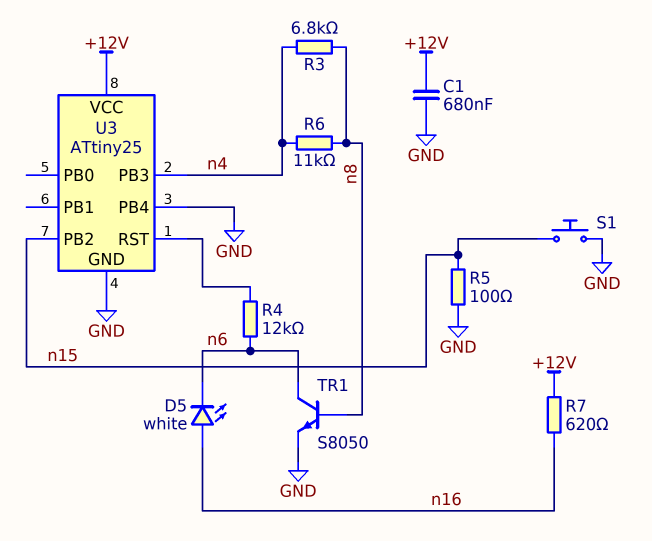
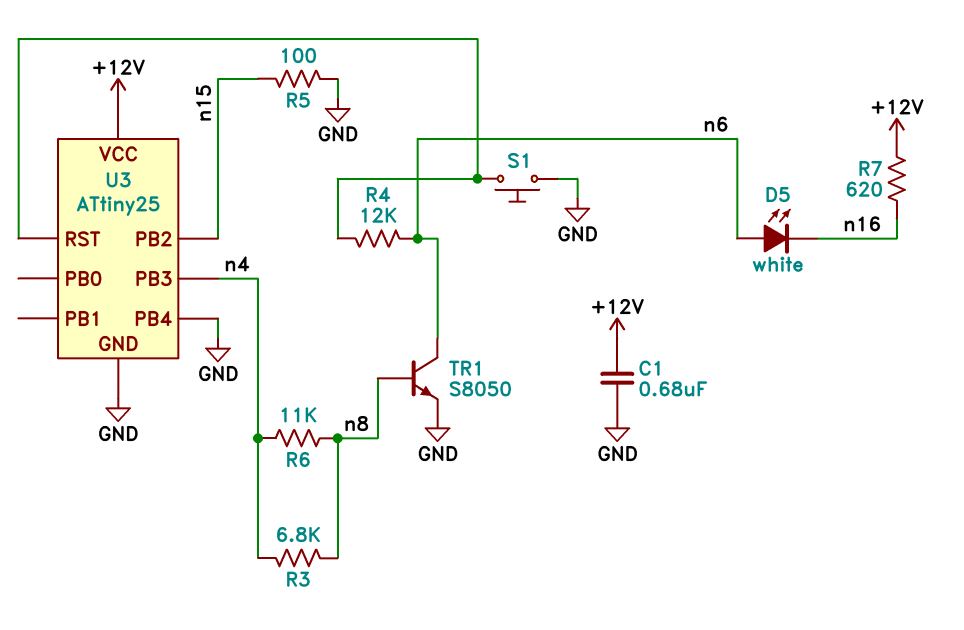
D5: LED white (A n16, K n6) -> LED white (A n6, K n16)
S1: button (GND, n15) -> button (GND, U3/RST)

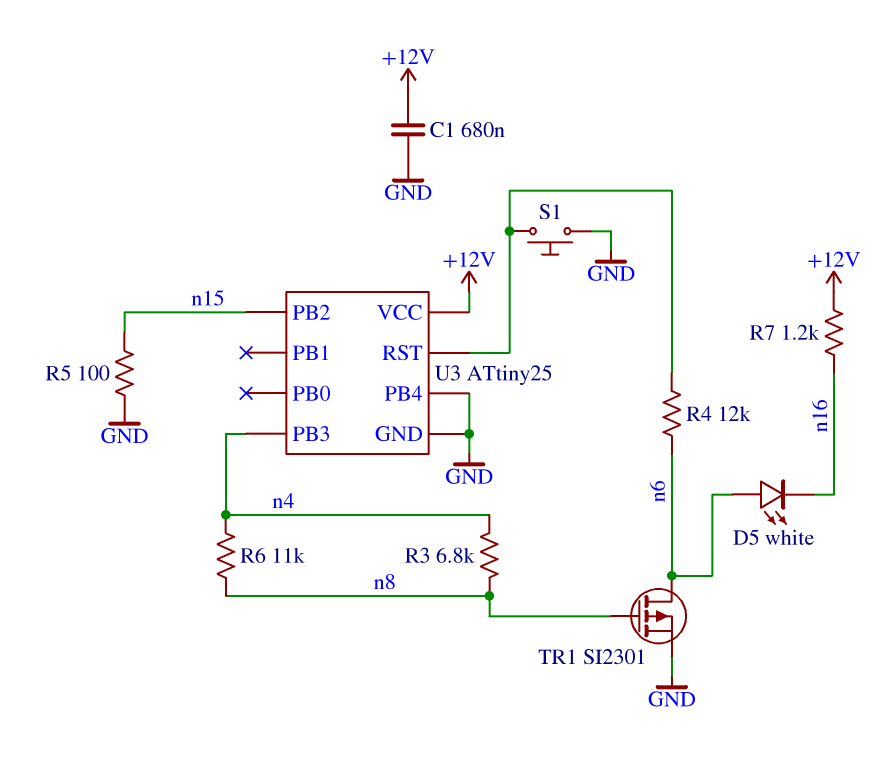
R7: 620 (+12V, n16) -> 1.2k (+12V, n16)
TR1: NPN S8050 (B n8, C n6, E GND) -> PMOS SI2301 (G n8, D n6, S GND)

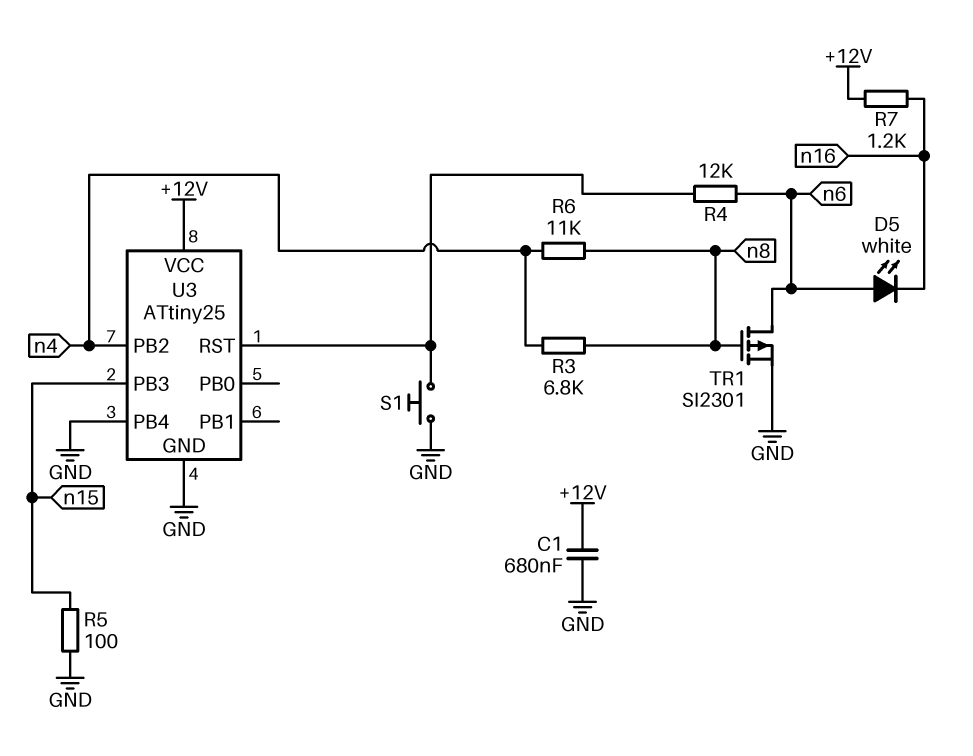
U3 pin PB2: n15 -> n4
U3 pin PB3: n4 -> n15

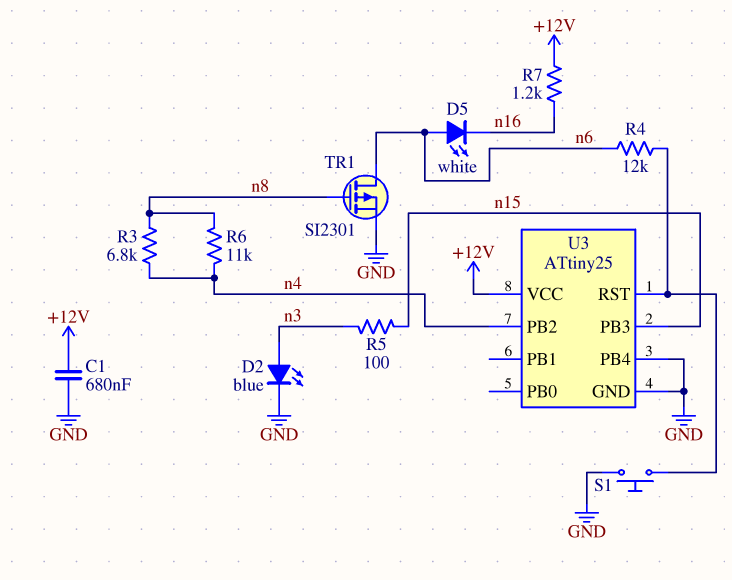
D2: none -> LED blue (A n3, K GND)
R5: 100 (GND, n15) -> 100 (n3, n15)

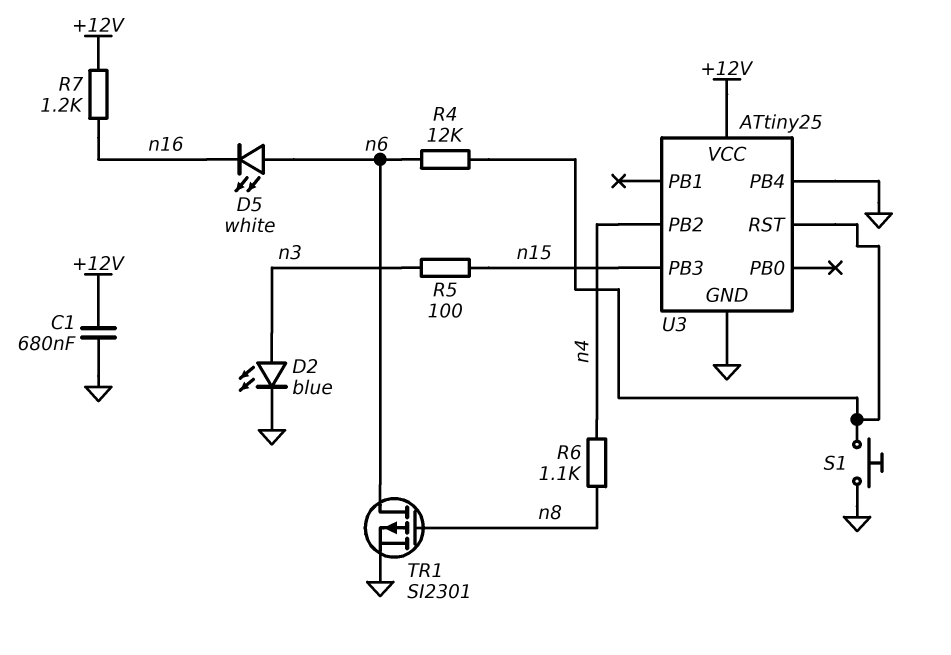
R3: 6.8k (n4, n8) -> none
R6: 11k (n4, n8) -> 1.1k (n4, n8)

